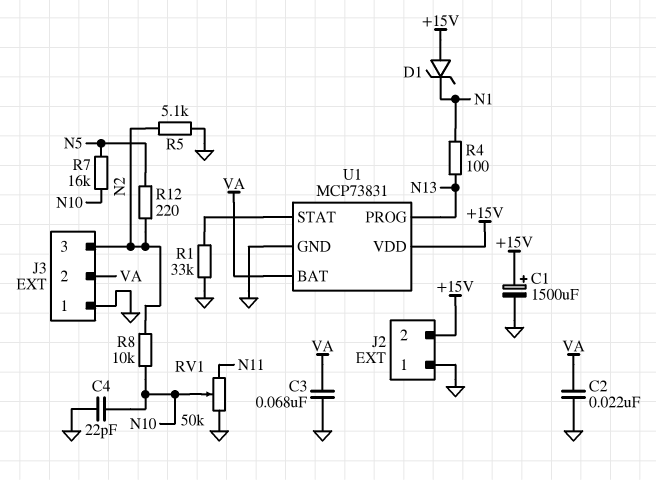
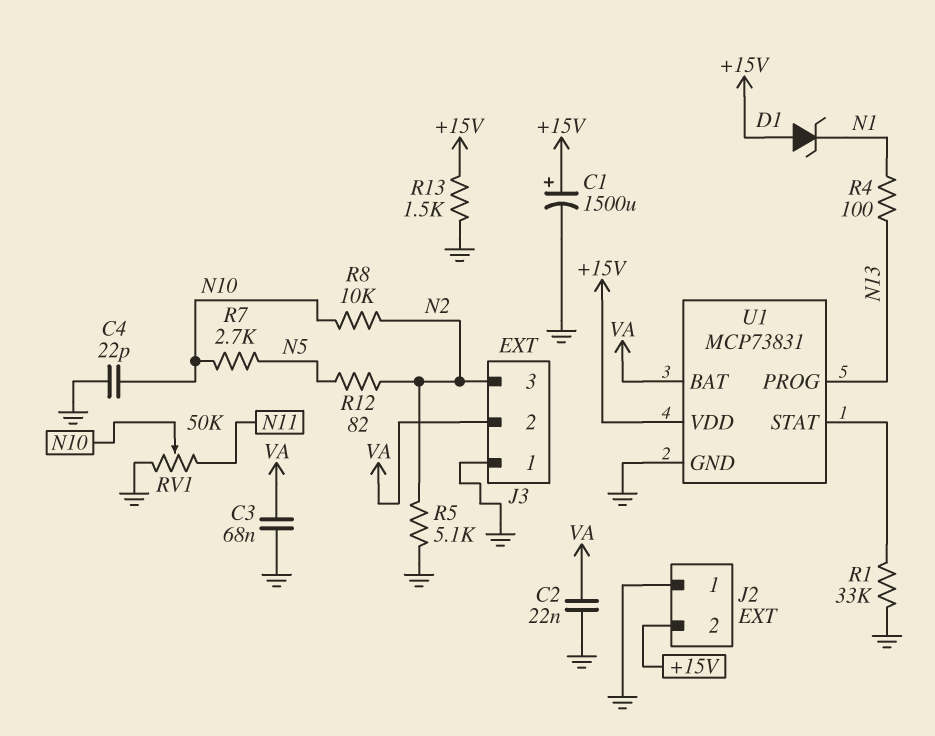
R7: 16k (N5, N10) -> 2.7k (N5, N10)
R12: 220 (N2, N5) -> 82 (N2, N5)
R13: none -> 1.5k (+15V, GND)

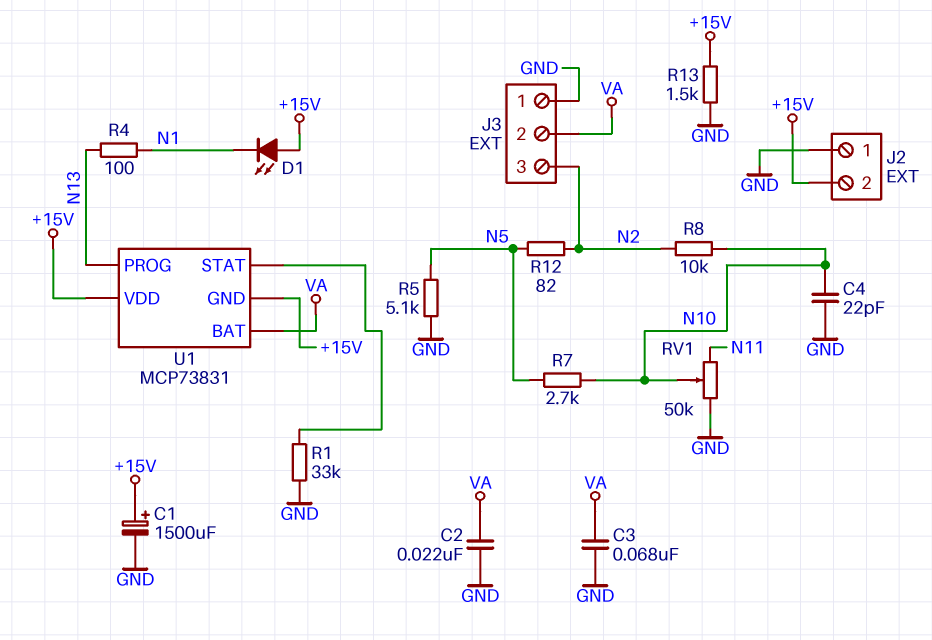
D1: zener (A +15V, K N1) -> LED (A +15V, K N1)
R5: 5.1k (GND, N2) -> 5.1k (GND, N5)
U1 pin GND: GND -> +15V

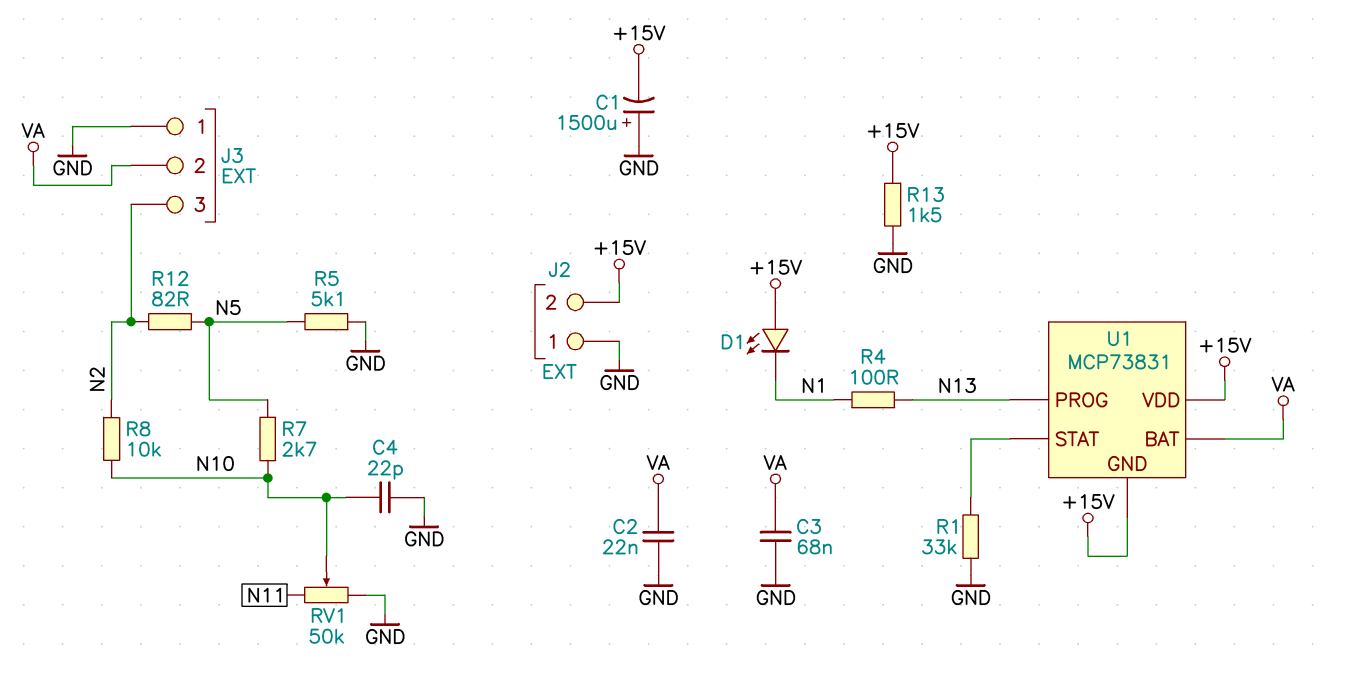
C1: 1500uF (plus +15V, minus GND) -> 1500uF (plus GND, minus +15V)

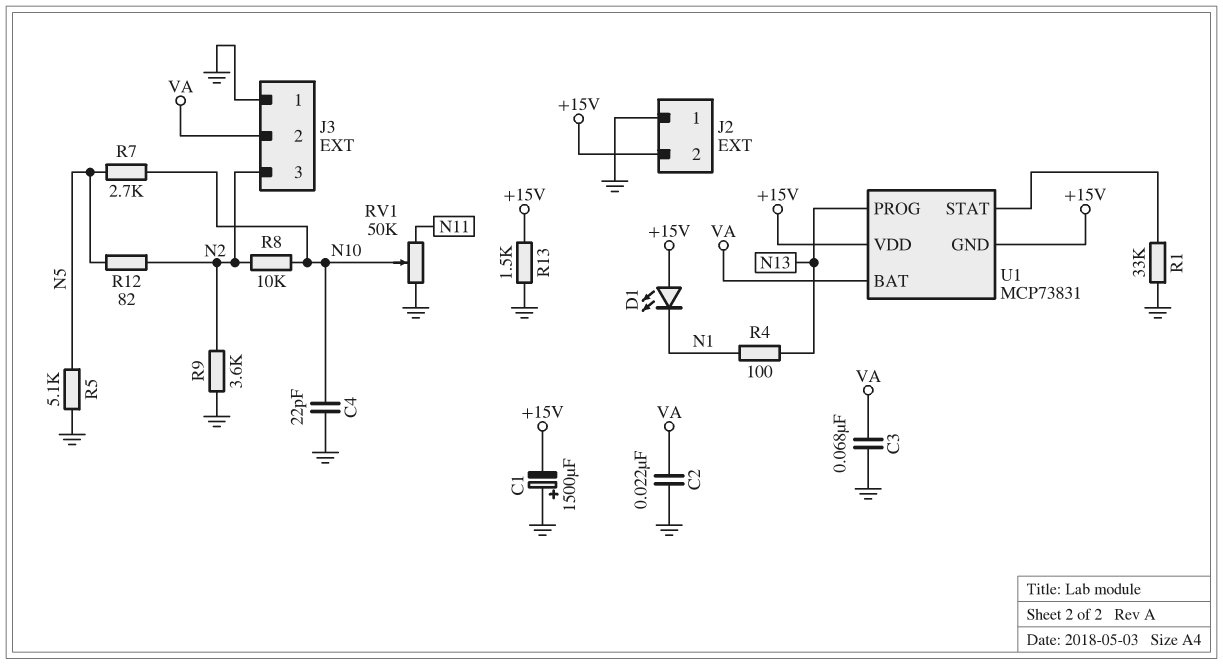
R9: none -> 3.6k (GND, N2)

